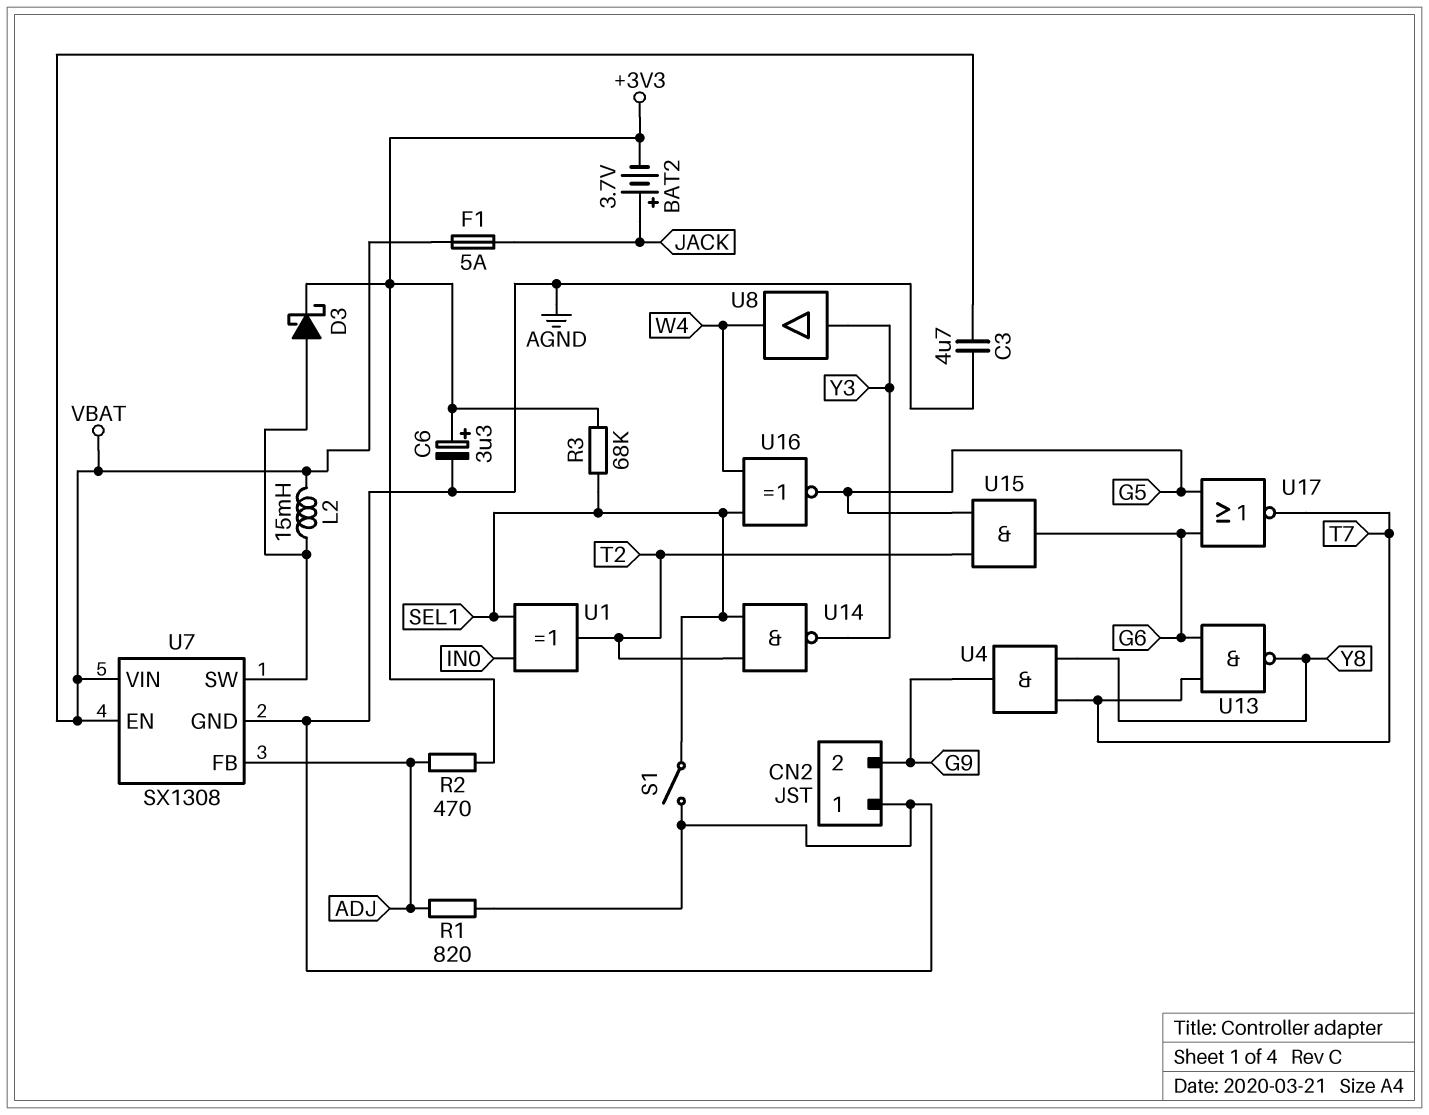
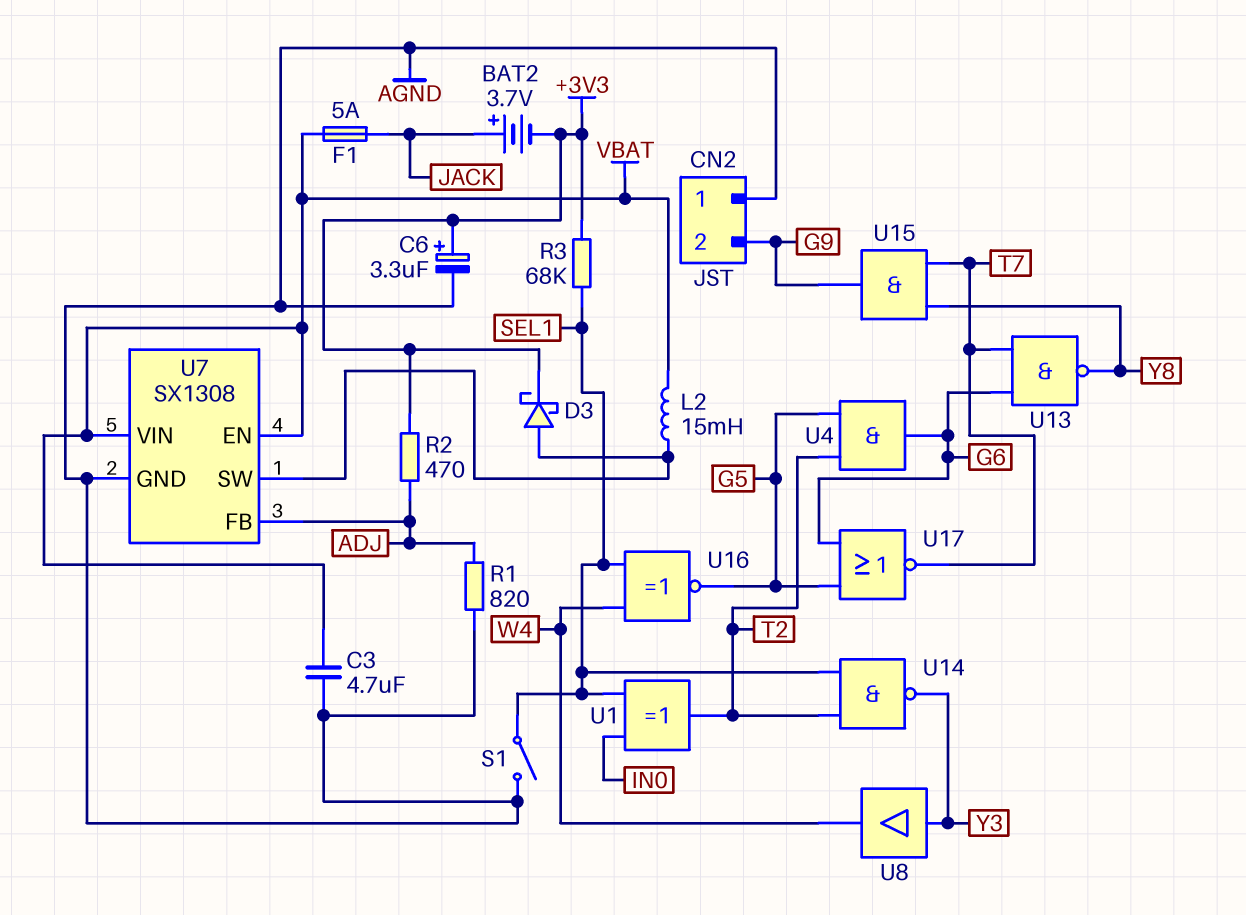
U4: AND (in T7, in Y8, out G9) -> AND (in G5, in T2, out G6)
U15: AND (in G5, in T2, out G6) -> AND (in T7, in Y8, out G9)

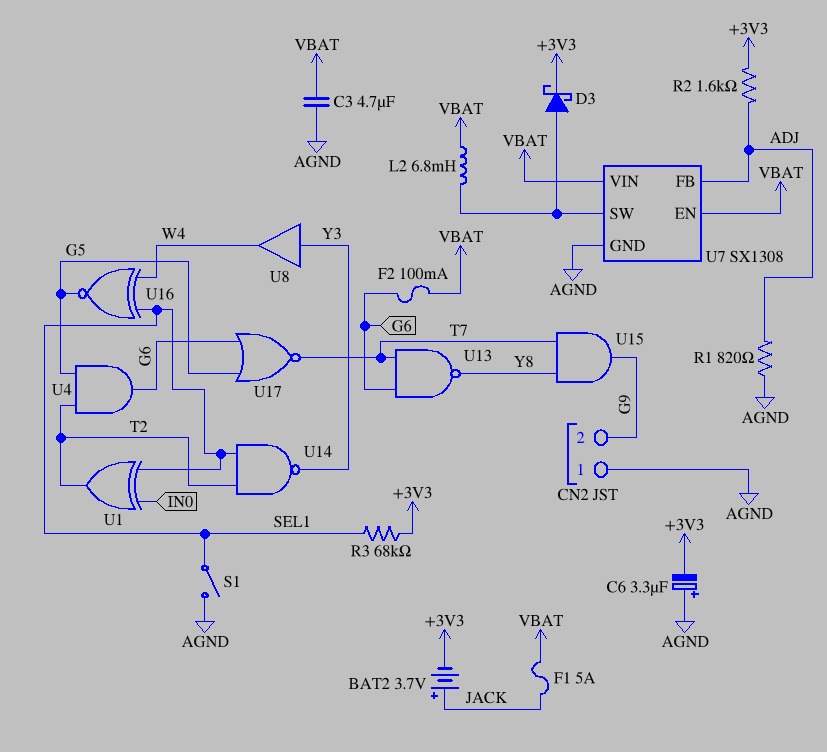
C6: 3.3uF (plus +3V3, minus AGND) -> 3.3uF (plus AGND, minus +3V3)
F2: none -> 100mA (G6, VBAT)
L2: 15mH (U7/SW, VBAT) -> 6.8mH (U7/SW, VBAT)
R2: 470 (+3V3, ADJ) -> 1.6k (+3V3, ADJ)

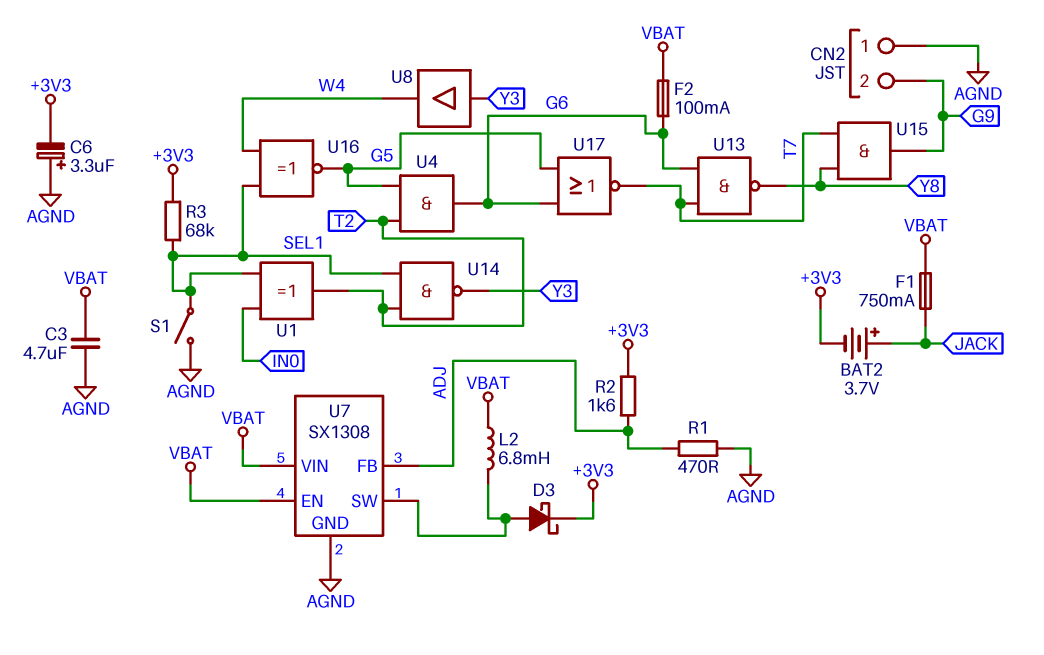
F1: 5A (JACK, VBAT) -> 750mA (JACK, VBAT)
R1: 820 (ADJ, AGND) -> 470 (ADJ, AGND)

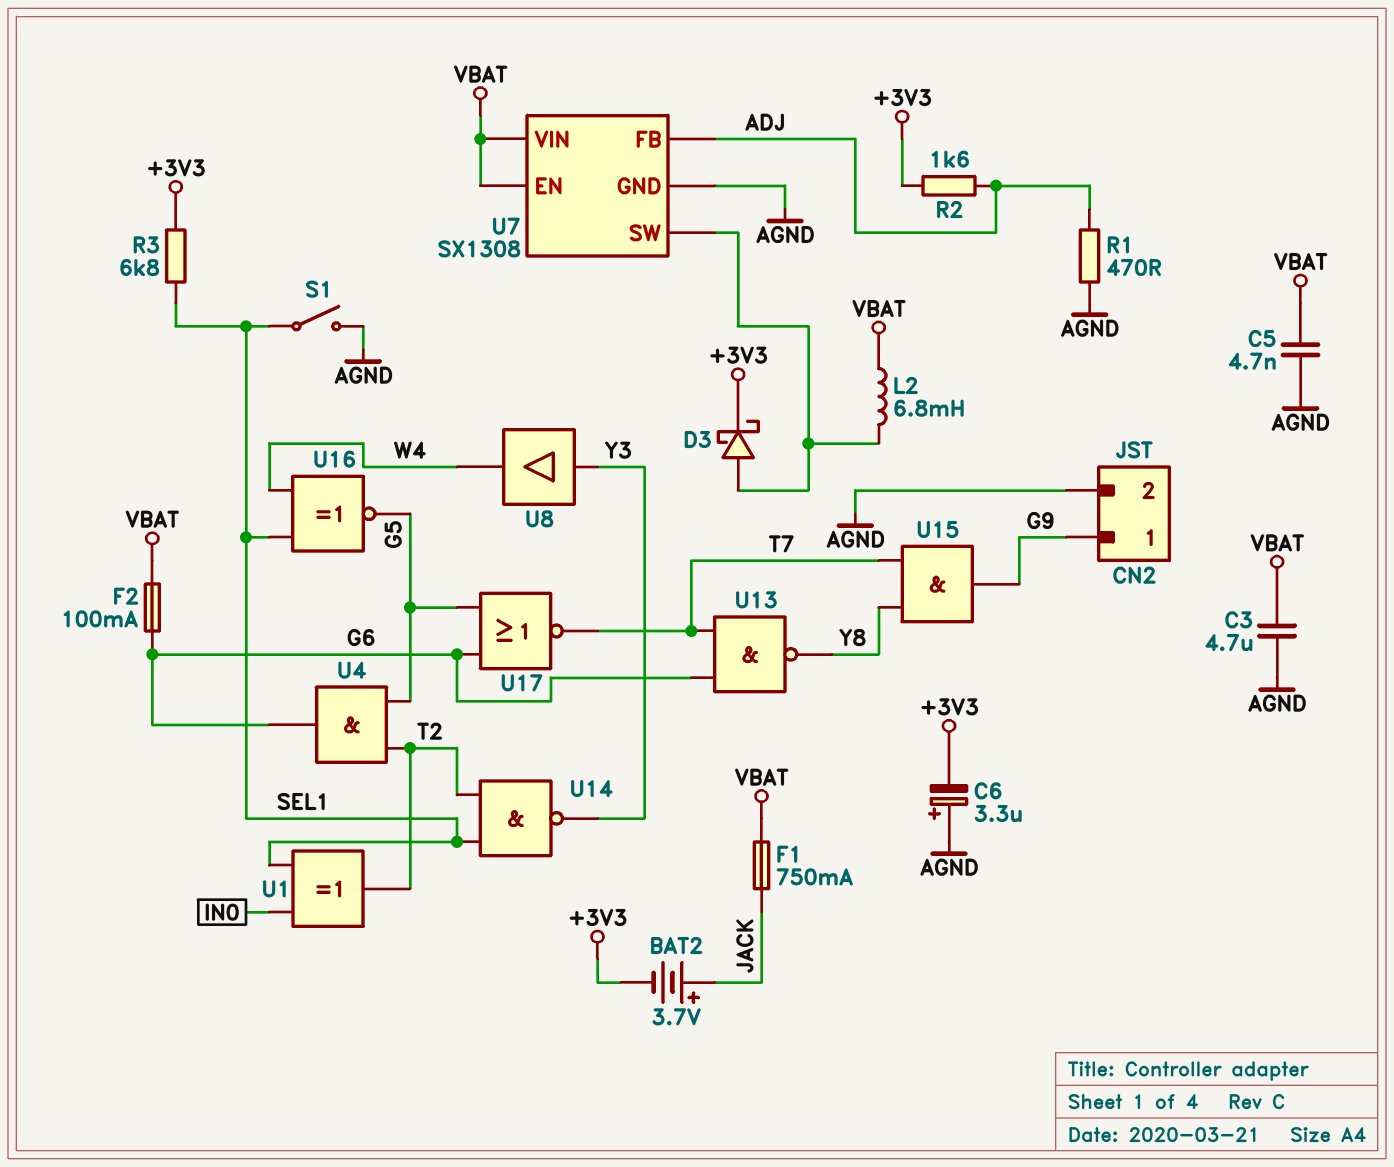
C5: none -> 4.7nF (AGND, VBAT)
CN2 pin 1: AGND -> G9
CN2 pin 2: G9 -> AGND
R3: 68k (+3V3, SEL1) -> 6.8k (+3V3, SEL1)

